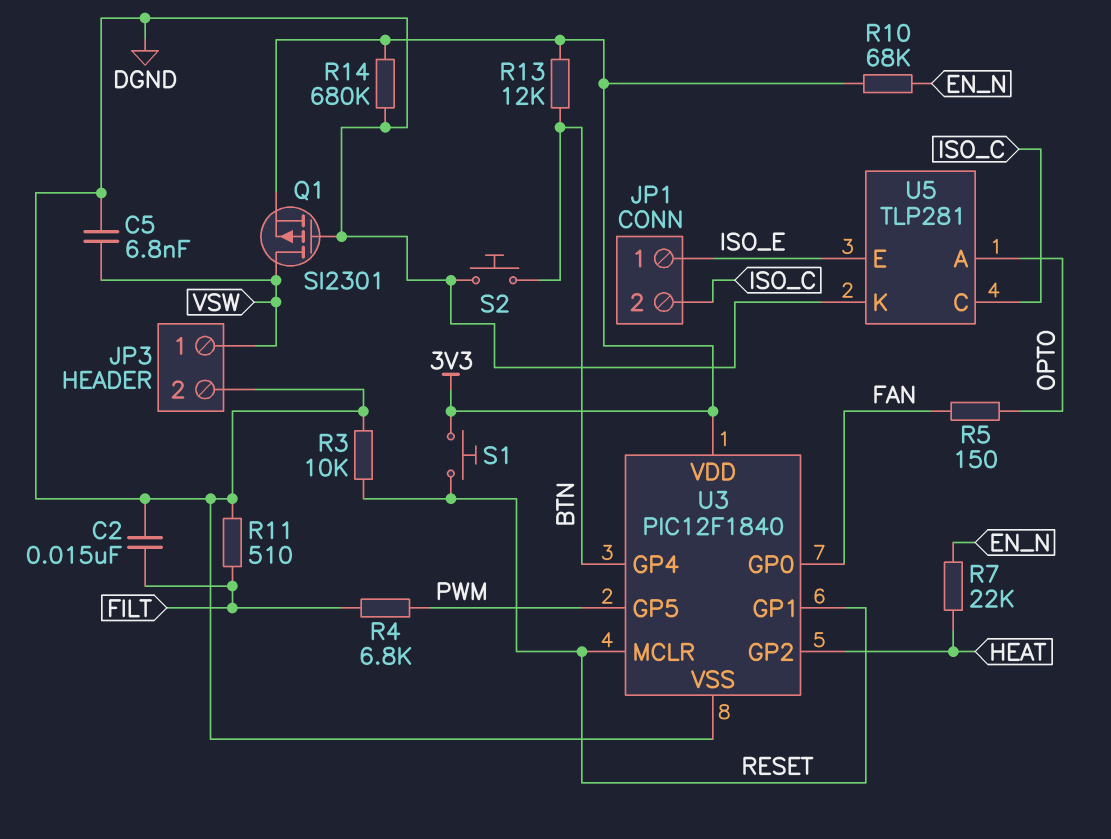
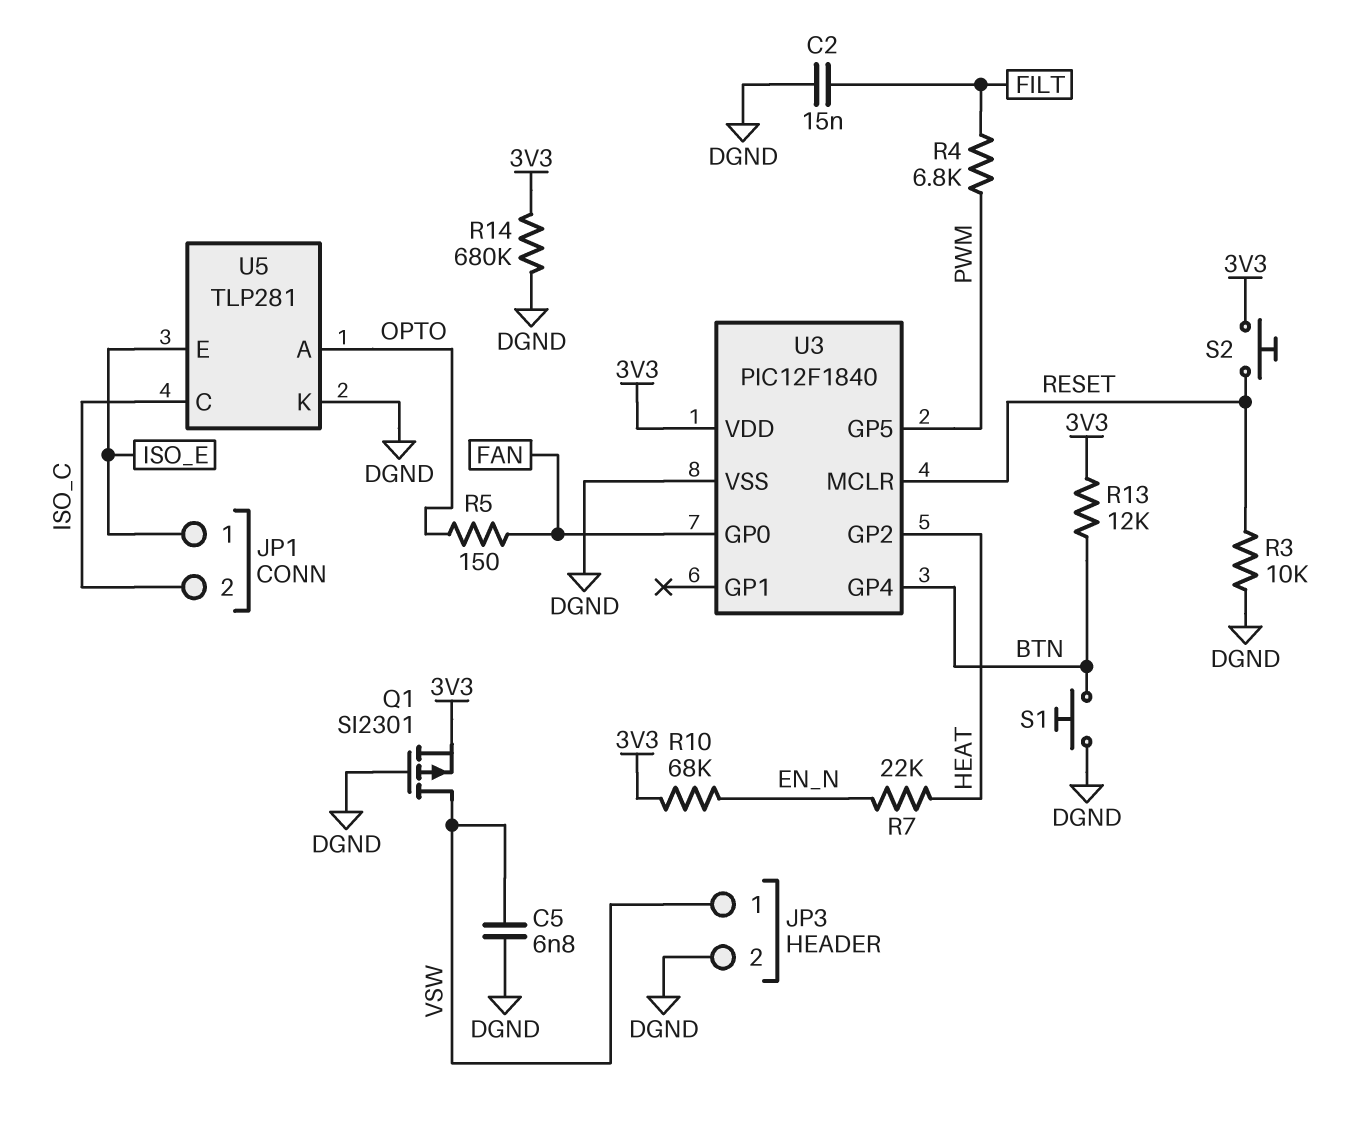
R11: 510 (DGND, FILT) -> none
S1: button (3V3, RESET) -> button (BTN, DGND)
S2: button (BTN, DGND) -> button (3V3, RESET)
U3 pin GP1: RESET -> none

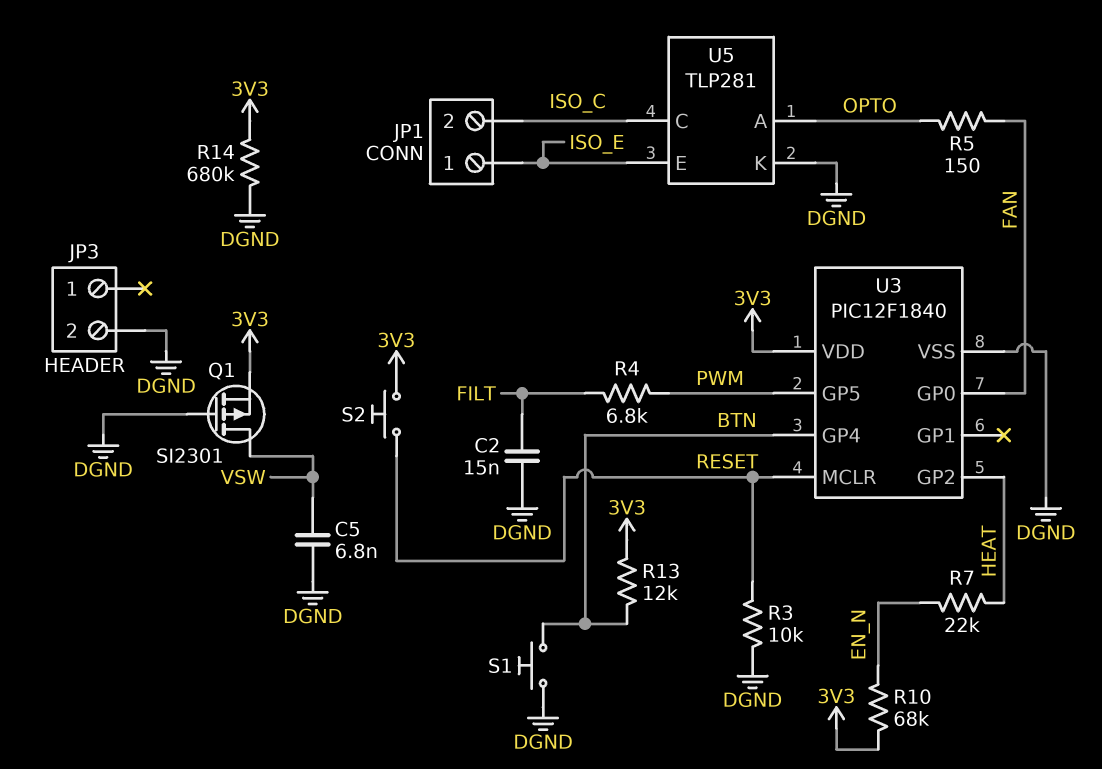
JP3 pin 1: VSW -> none

